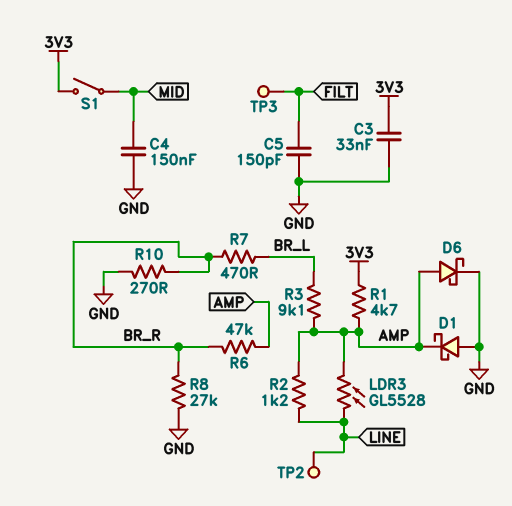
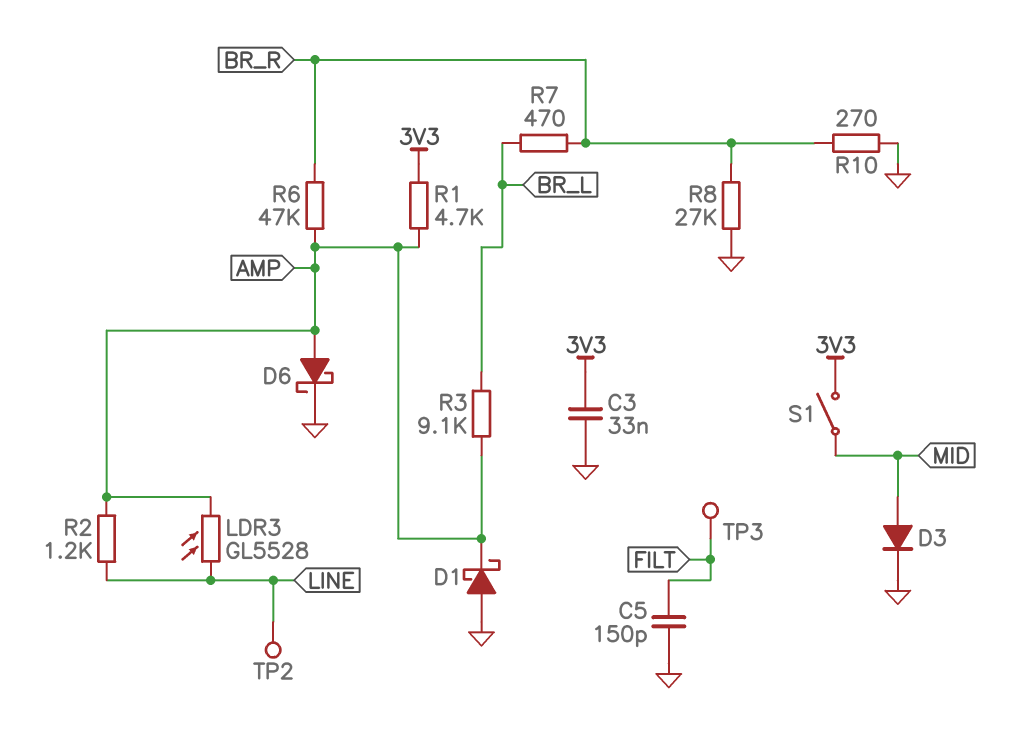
C4: 150nF (GND, MID) -> none
D3: none -> diode (A MID, K GND)

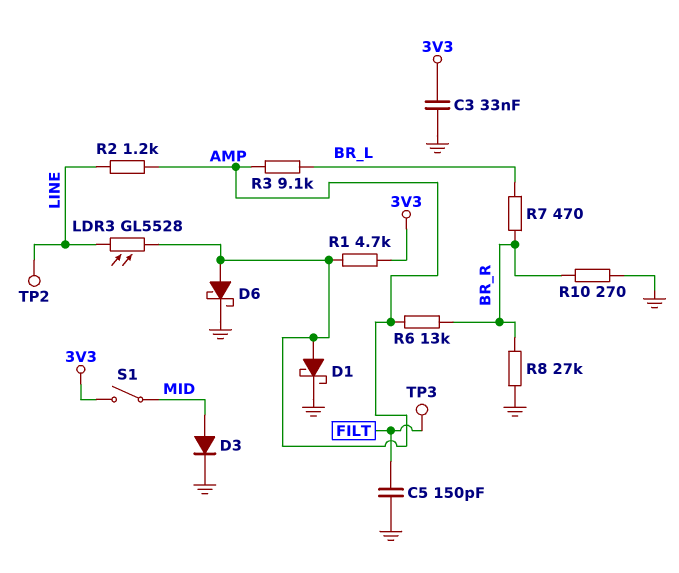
D1: schottky (A GND, K AMP) -> schottky (A AMP, K GND)
R6: 47k (AMP, BR_R) -> 13k (AMP, BR_R)

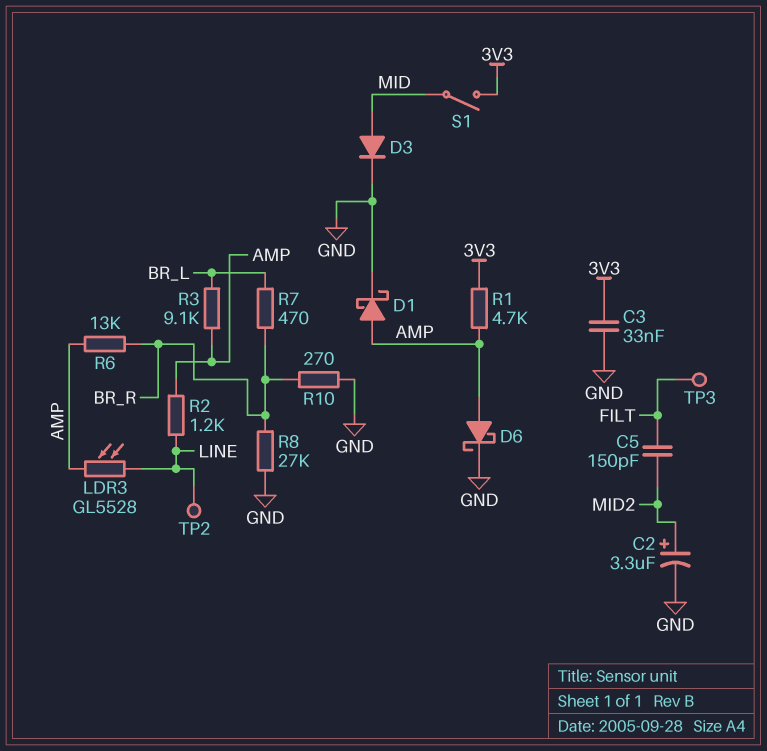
C2: none -> 3.3uF (plus MID2, minus GND)
C5: 150pF (FILT, GND) -> 150pF (FILT, MID2)

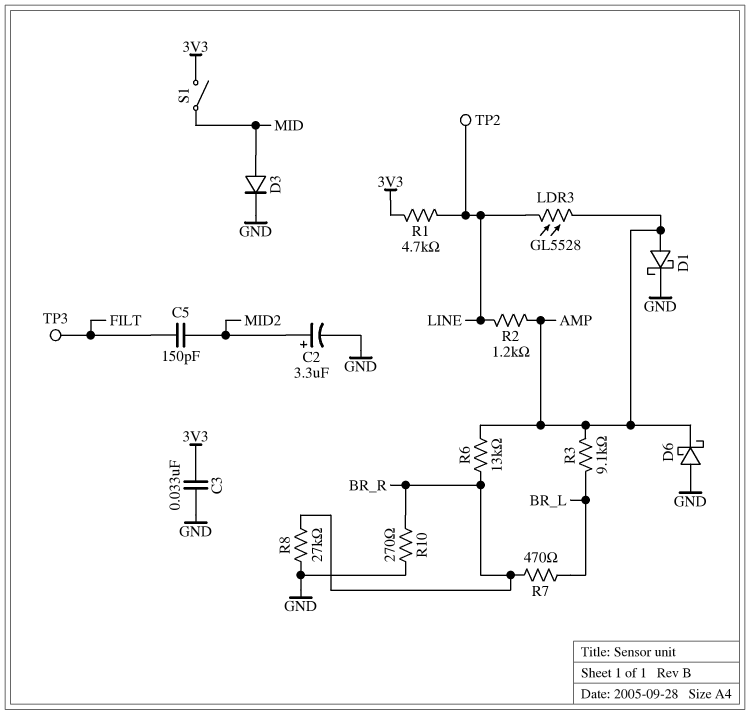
D6: schottky (A AMP, K GND) -> schottky (A GND, K AMP)
R1: 4.7k (3V3, AMP) -> 4.7k (3V3, LINE)

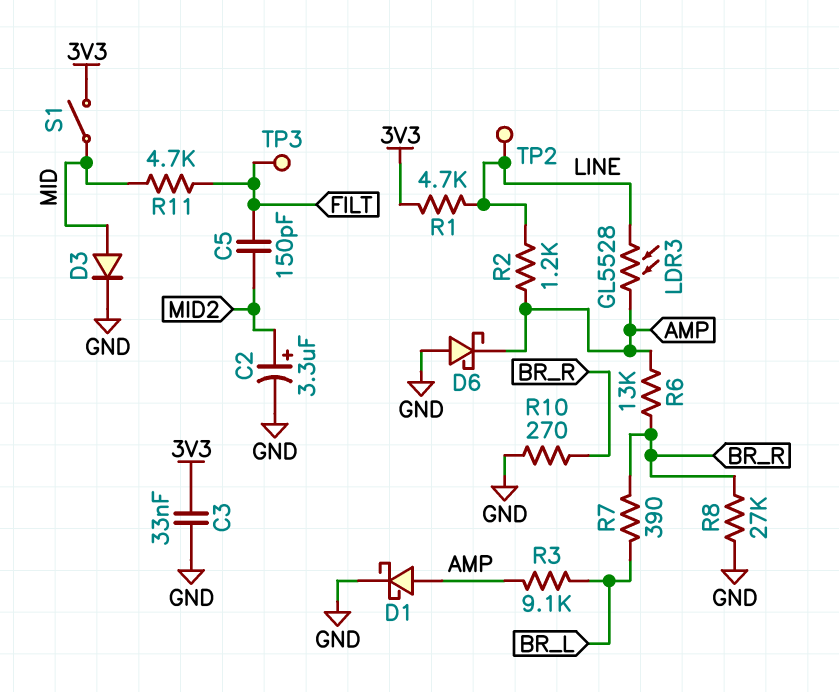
R7: 470 (BR_L, BR_R) -> 390 (BR_L, BR_R)
R11: none -> 4.7k (FILT, MID)

